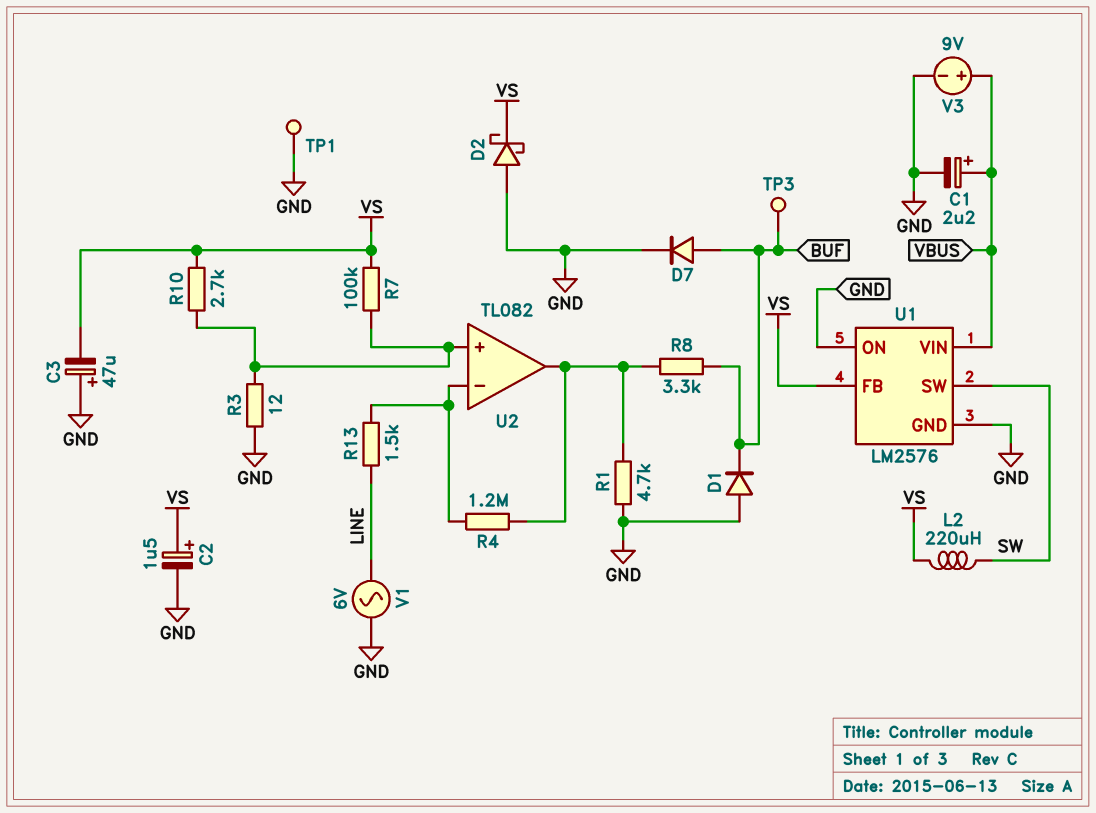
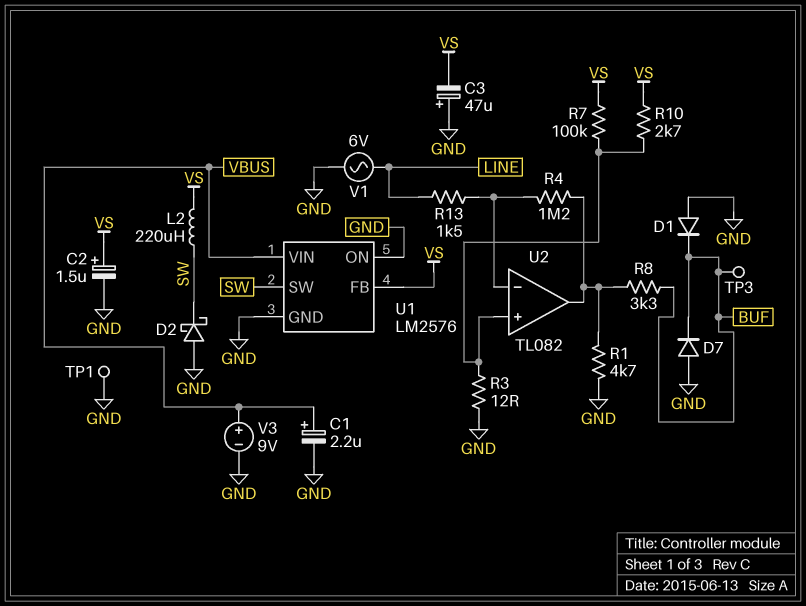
D2: schottky (A GND, K VS) -> schottky (A GND, K SW)
D7: diode (A BUF, K GND) -> diode (A GND, K BUF)

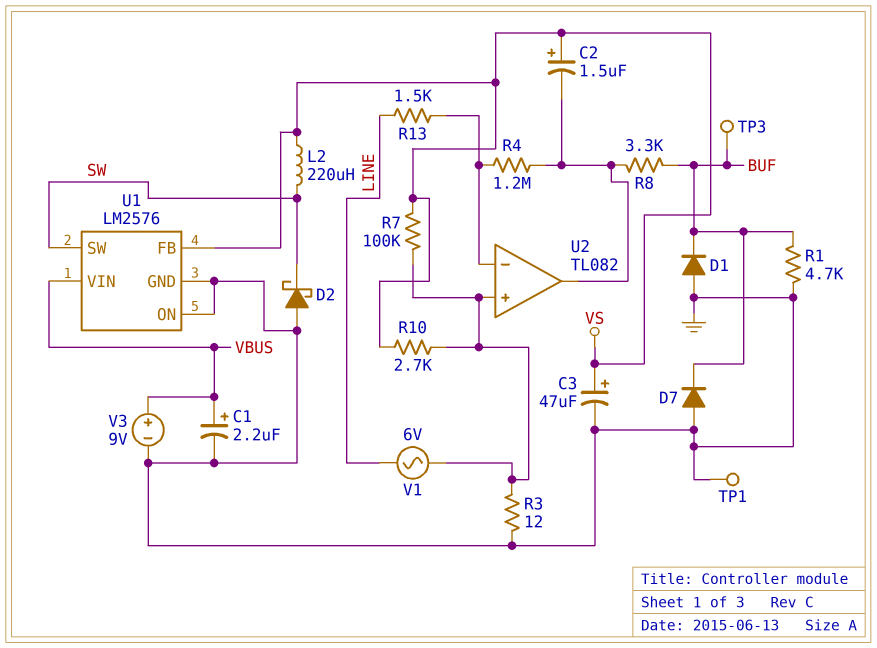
C2: 1.5uF (plus VS, minus GND) -> 1.5uF (plus VS, minus U2/out)
C3: 47uF (plus GND, minus VS) -> 47uF (plus VS, minus GND)
R1: 4.7k (GND, U2/out) -> 4.7k (BUF, GND)
V1: AC 6V (GND, LINE) -> AC 6V (LINE, U2/in+)

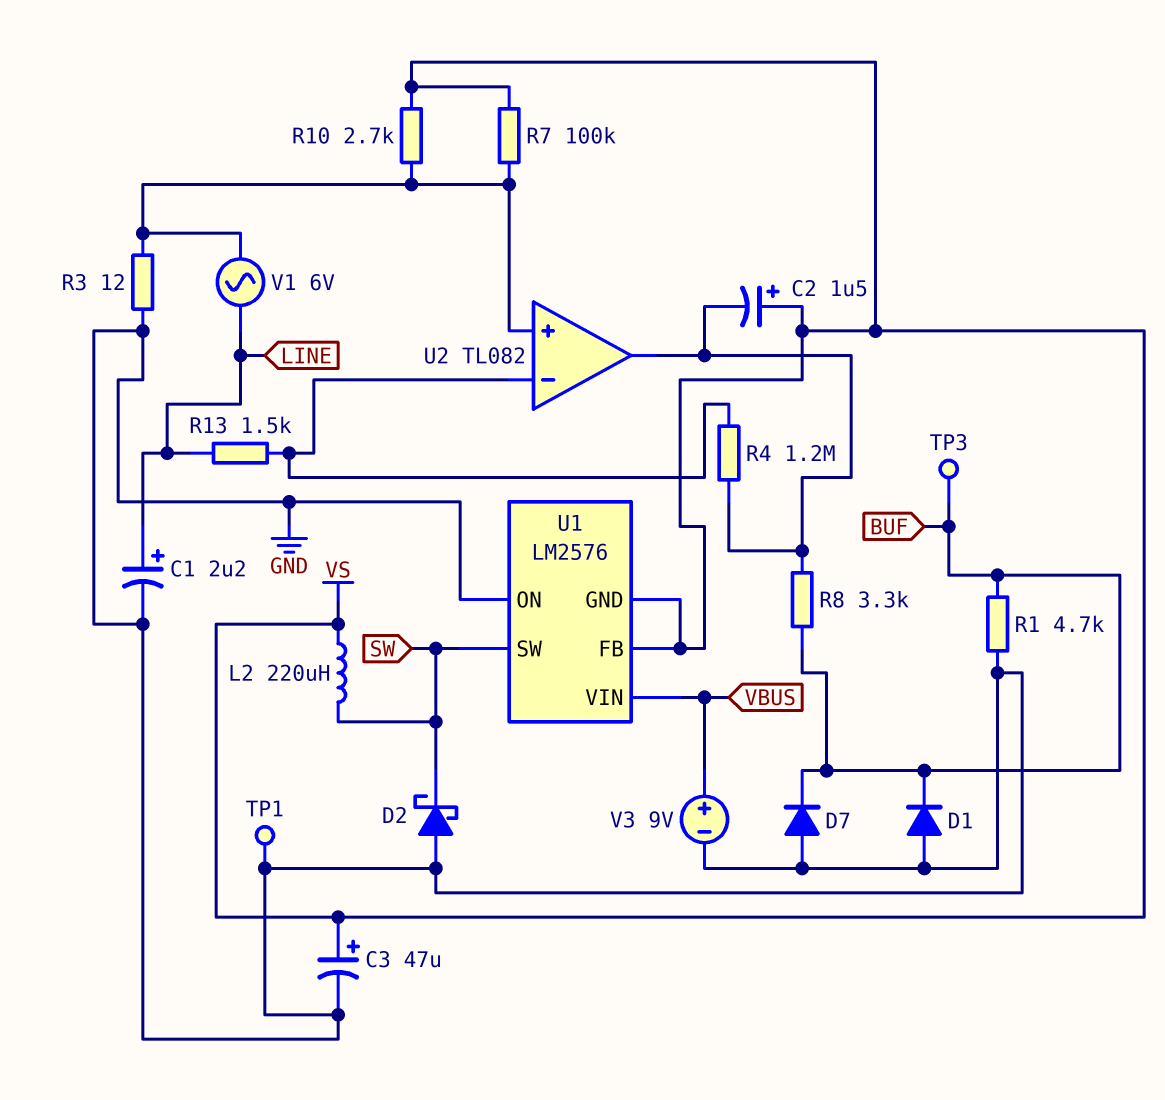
C1: 2.2uF (plus VBUS, minus GND) -> 2.2uF (plus LINE, minus GND)
U1 pin GND: GND -> VS

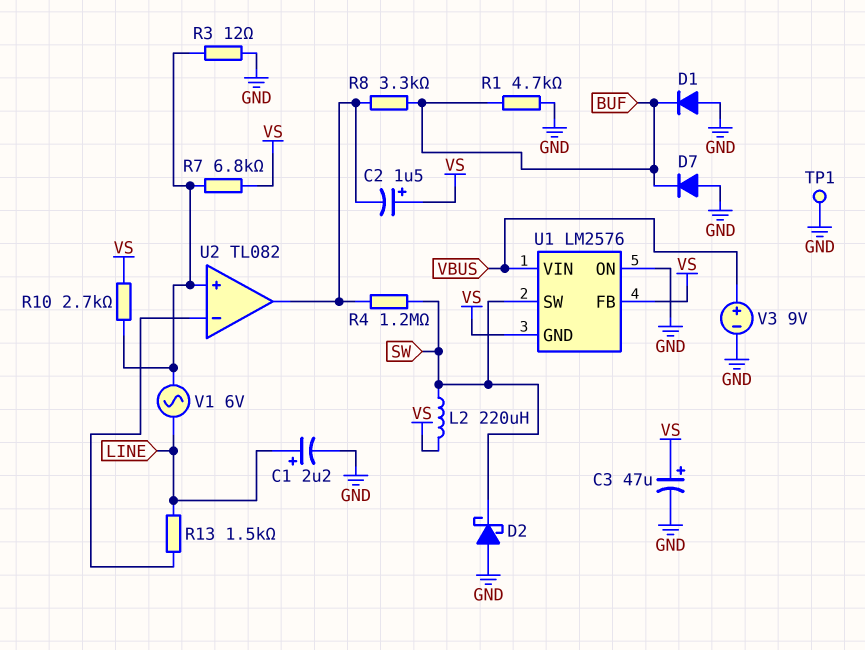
R4: 1.2M (U2/in-, U2/out) -> 1.2M (SW, U2/out)
R7: 100k (U2/in+, VS) -> 6.8k (U2/in+, VS)
TP3: test point (BUF) -> none

